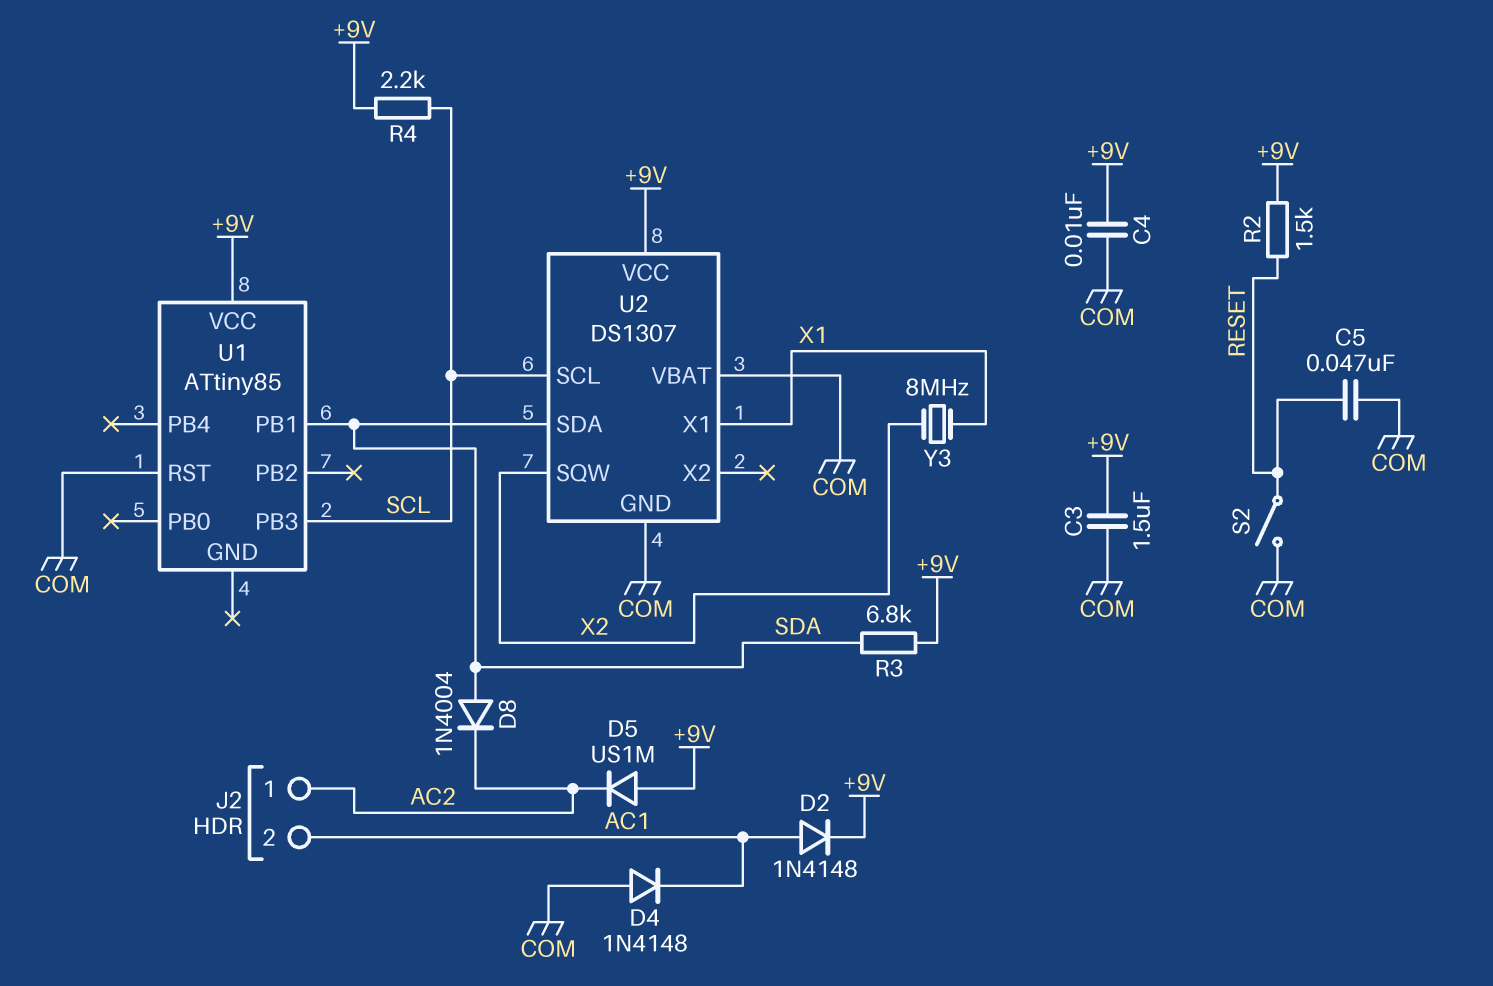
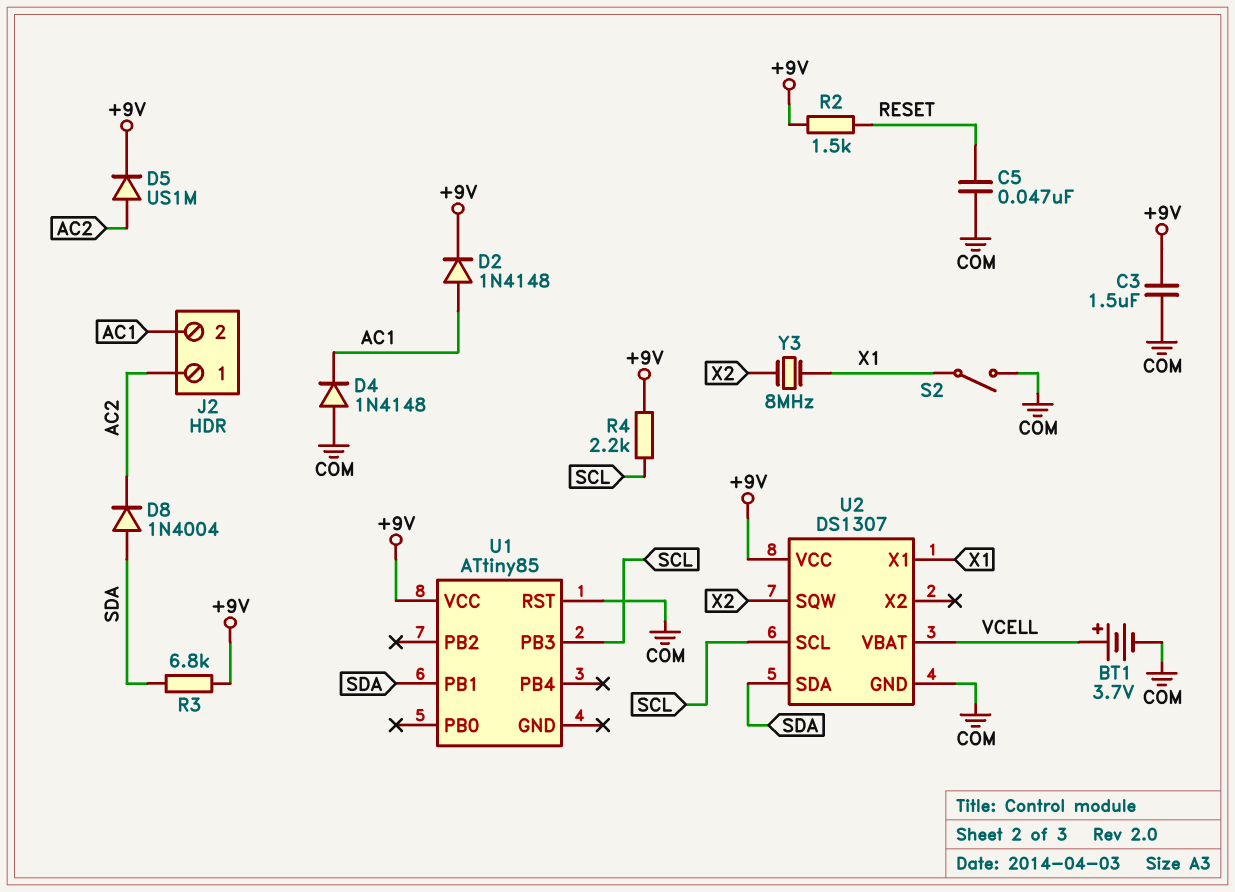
BT1: none -> 3.7V (plus VCELL, minus COM)
C4: 10nF (+9V, COM) -> none
D5: diode US1M (A +9V, K AC2) -> diode US1M (A AC2, K +9V)
S2: switch (COM, RESET) -> switch (COM, X1)
U2 pin VBAT: COM -> VCELL

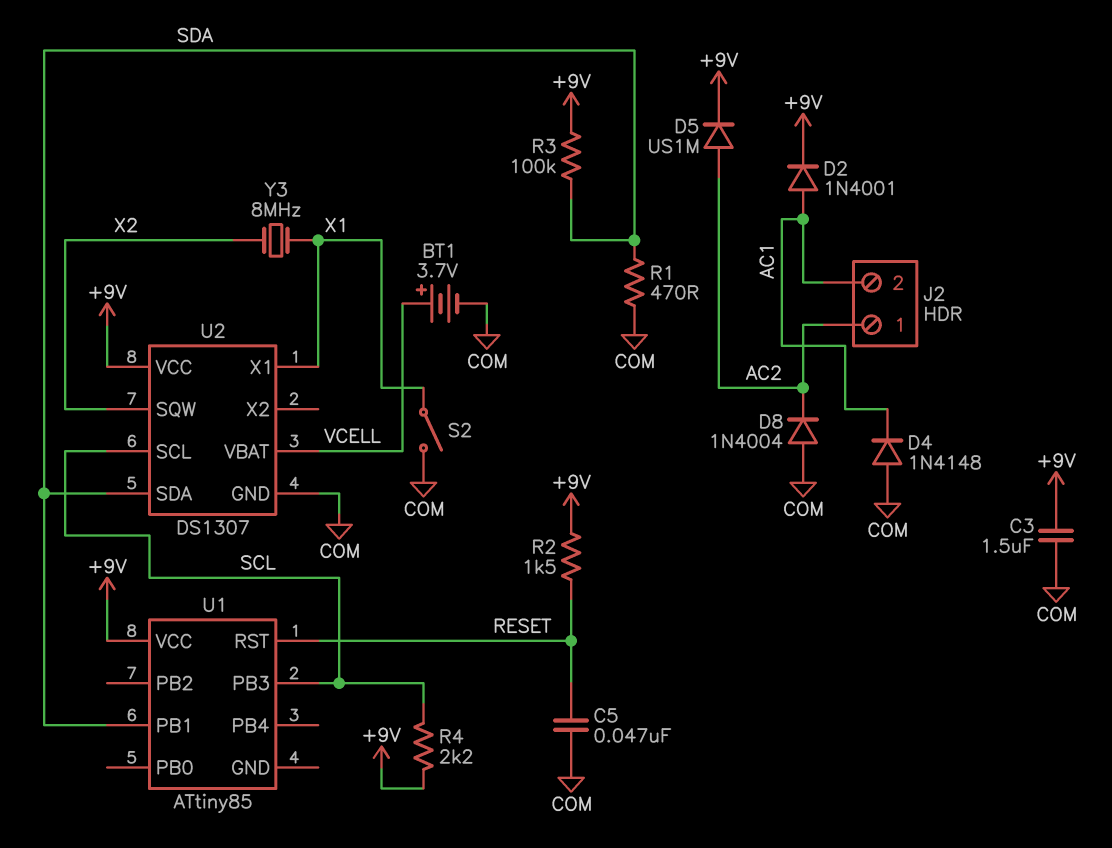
D2: diode 1N4148 (A AC1, K +9V) -> diode 1N4001 (A AC1, K +9V)
D8: diode 1N4004 (A SDA, K AC2) -> diode 1N4004 (A COM, K AC2)
R1: none -> 470 (COM, SDA)
R3: 6.8k (+9V, SDA) -> 100k (+9V, SDA)
U1 pin RST: COM -> RESET

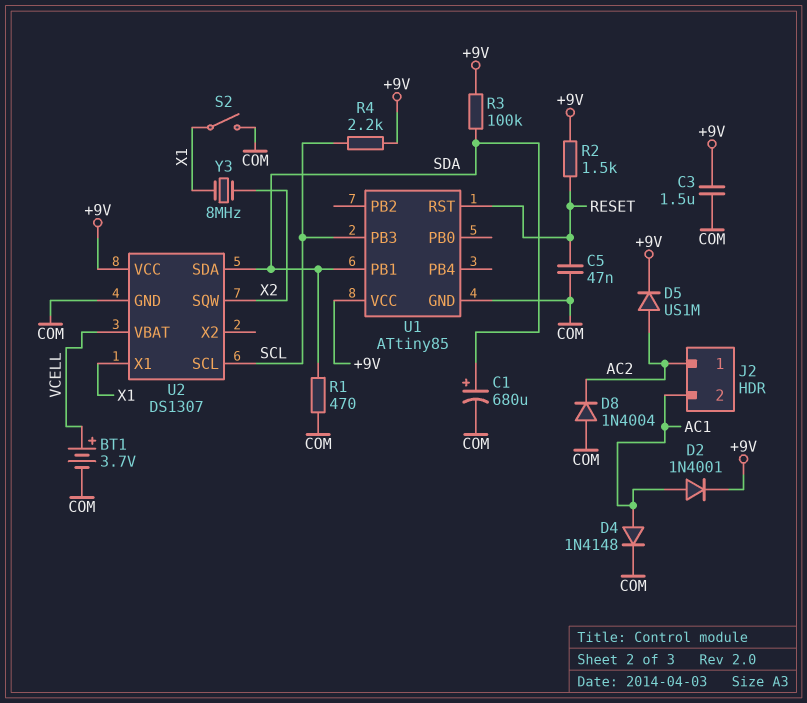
C1: none -> 680uF (plus SDA, minus COM)
D4: diode 1N4148 (A COM, K AC1) -> diode 1N4148 (A AC1, K COM)
U1 pin GND: none -> COM

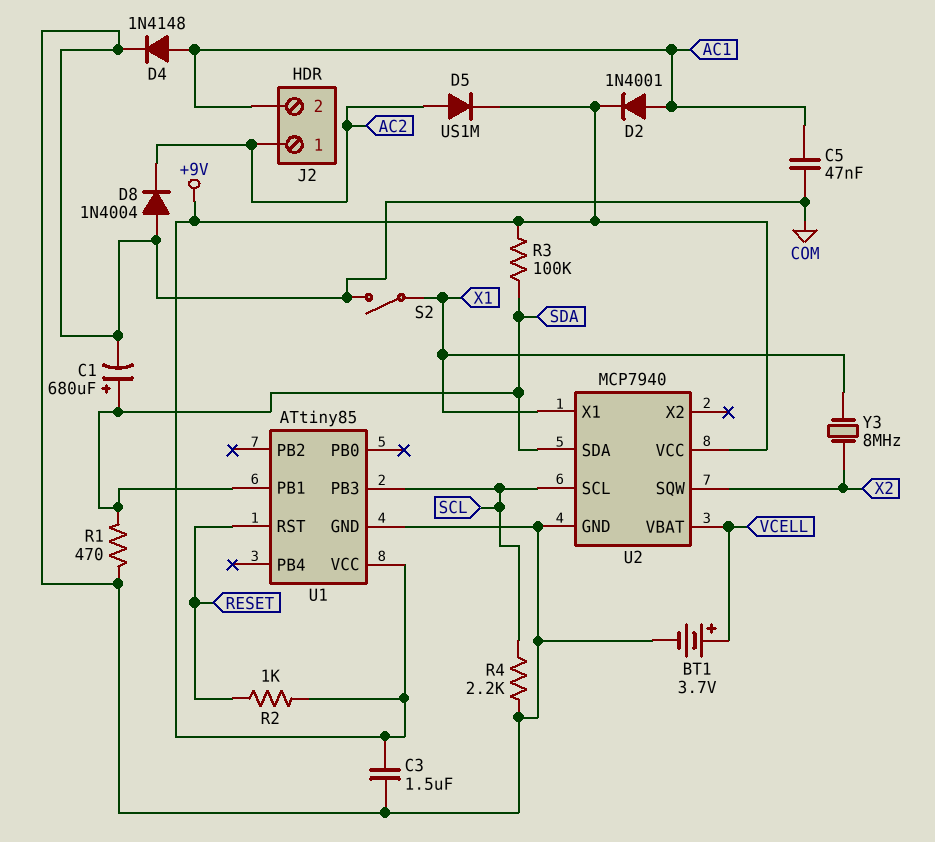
C5: 47nF (COM, RESET) -> 47nF (AC1, COM)
R2: 1.5k (+9V, RESET) -> 1k (+9V, RESET)
R4: 2.2k (+9V, SCL) -> 2.2k (COM, SCL)
U2: DS1307 -> MCP7940

